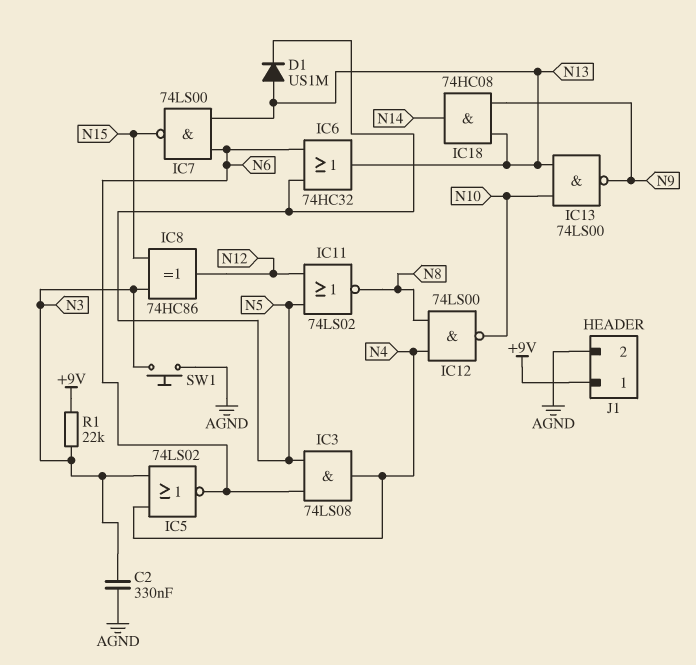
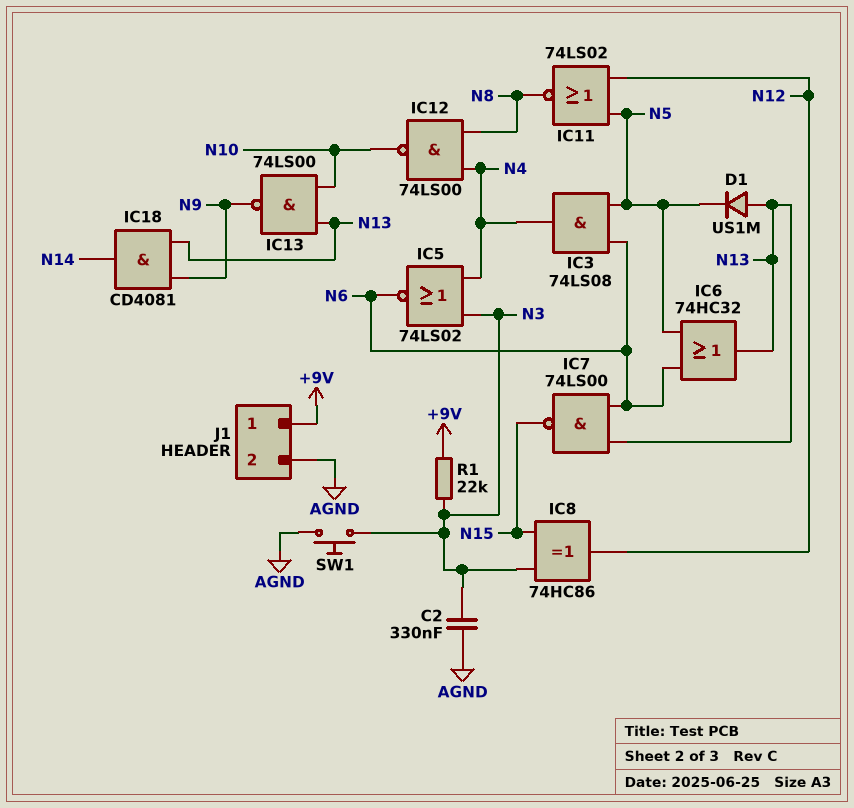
IC18: AND 74HC08 (in N9, in N13, out N14) -> AND CD4081 (in N9, in N13, out N14)

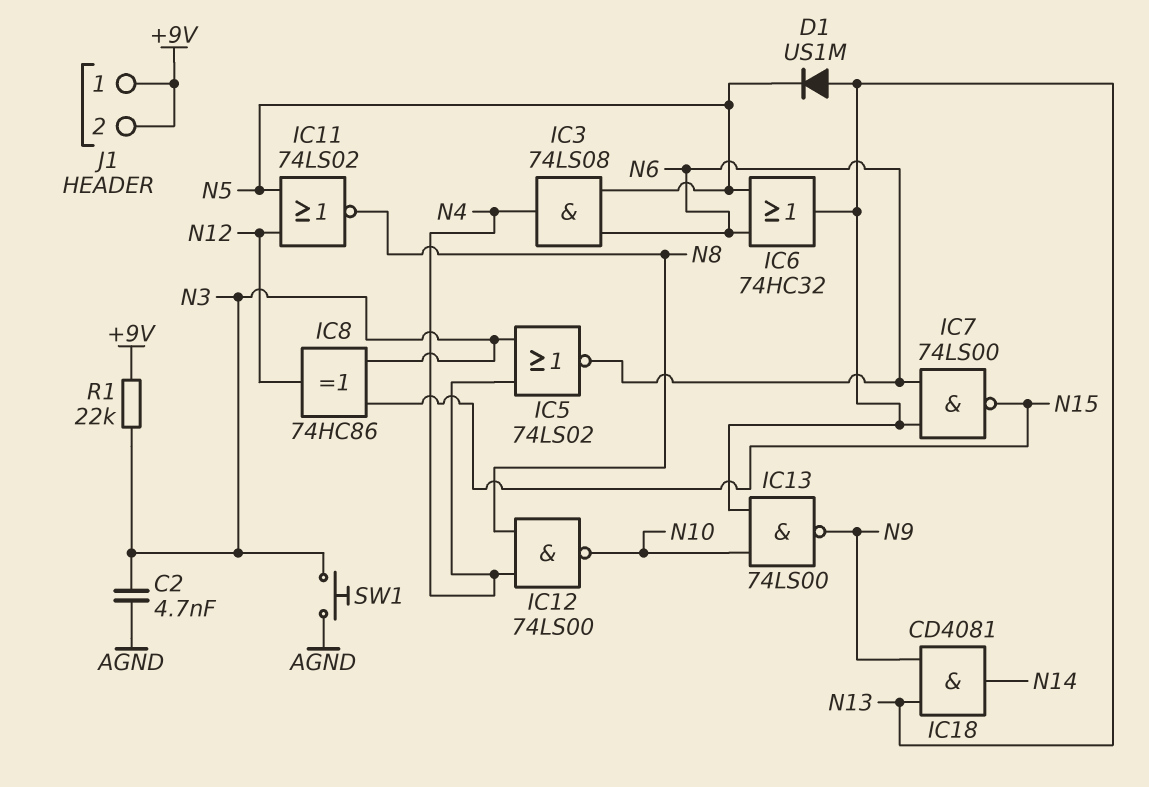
C2: 330nF (AGND, N3) -> 4.7nF (AGND, N3)
J1 pin 2: AGND -> +9V

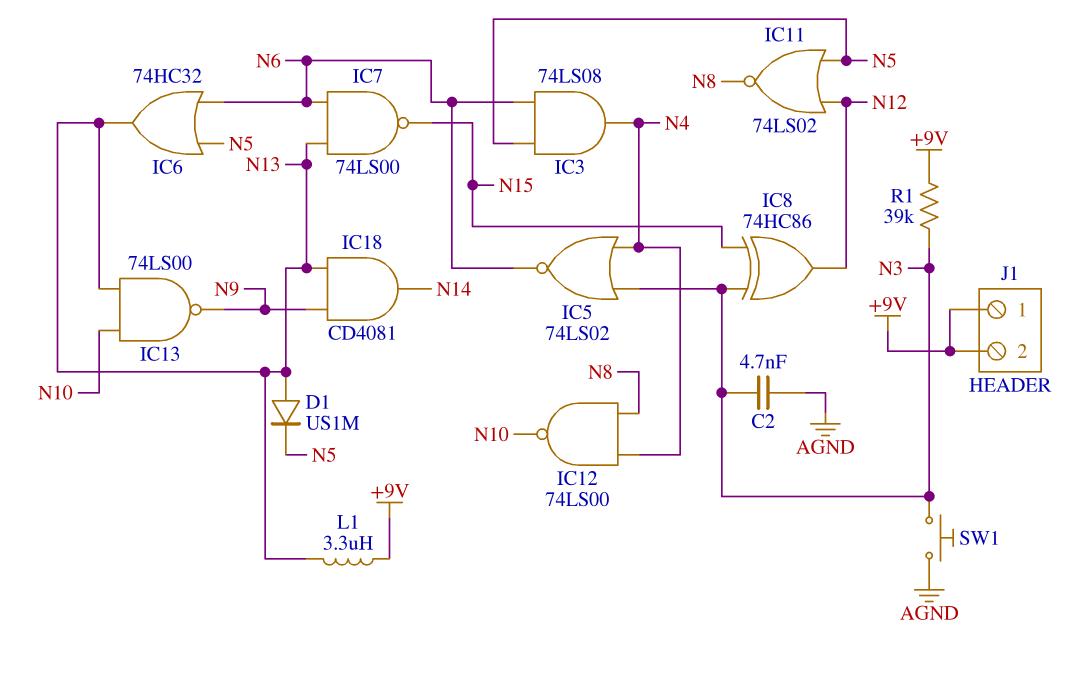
L1: none -> 3.3uH (+9V, N13)
R1: 22k (+9V, N3) -> 39k (+9V, N3)

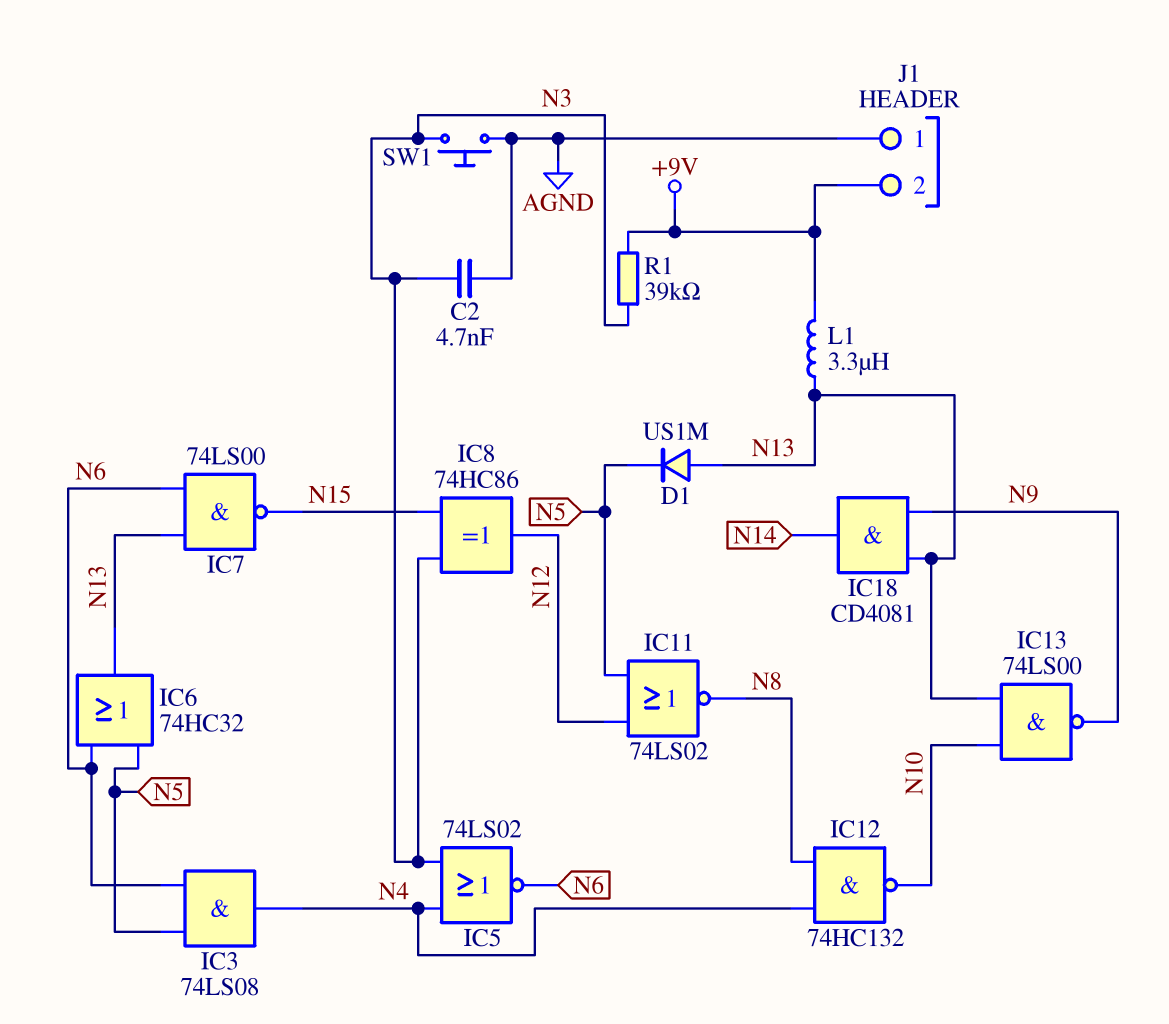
IC12: NAND 74LS00 (in N4, in N8, out N10) -> NAND 74HC132 (in N4, in N8, out N10)
J1 pin 1: +9V -> AGND

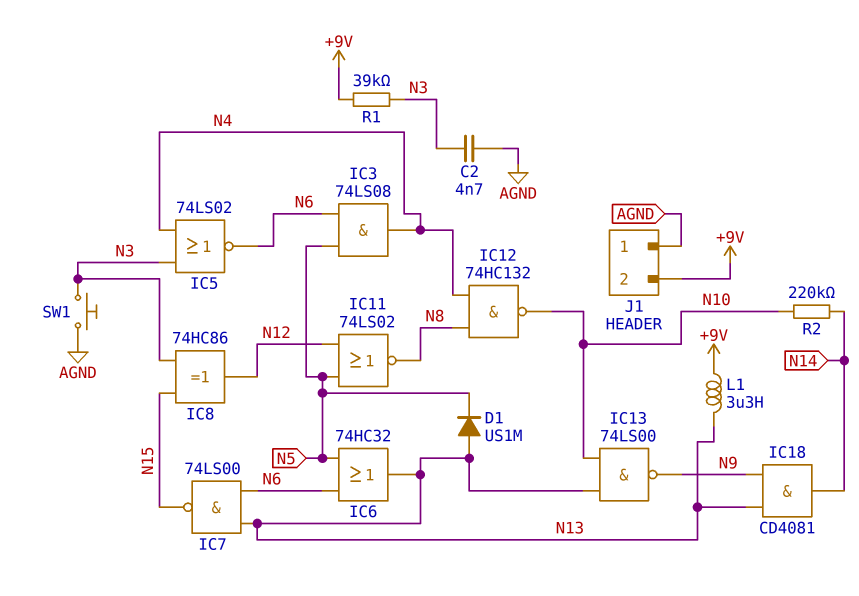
R2: none -> 220k (N10, N14)

